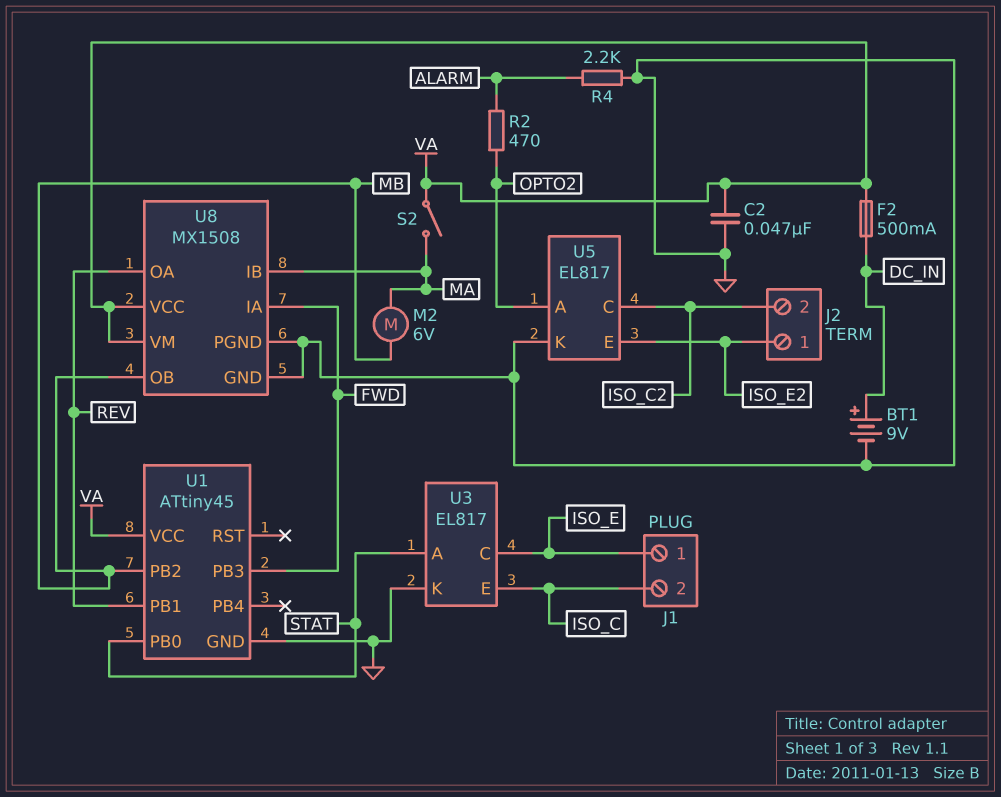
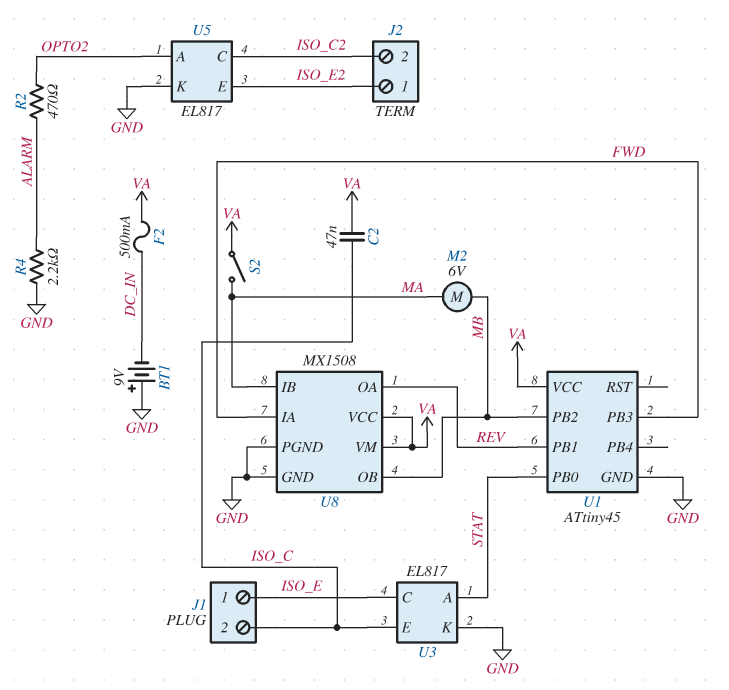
BT1: 9V (plus DC_IN, minus GND) -> 9V (plus GND, minus DC_IN)
C2: 47nF (GND, VA) -> 47nF (ISO_C, VA)

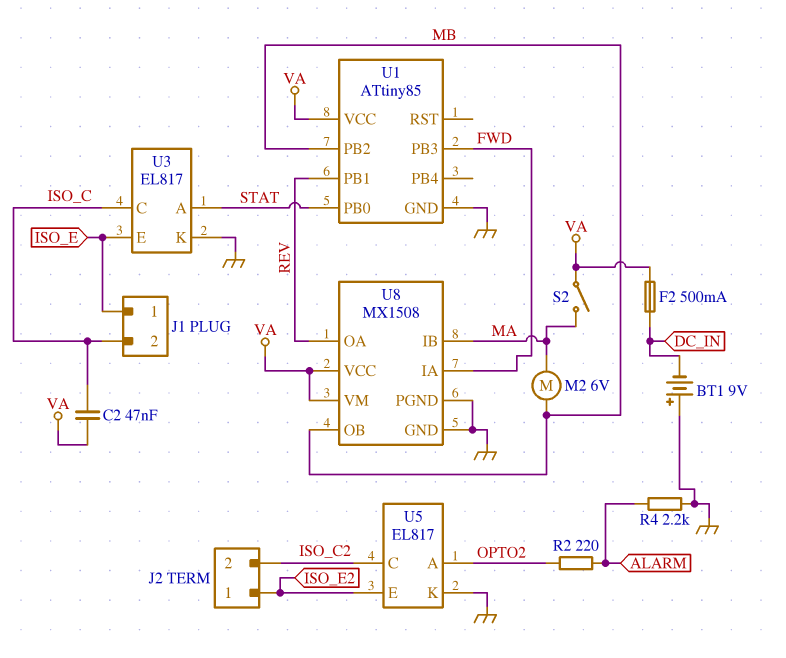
R2: 470 (ALARM, OPTO2) -> 220 (ALARM, OPTO2)
U1: ATtiny45 -> ATtiny85
U3 pin C: ISO_E -> ISO_C
U3 pin E: ISO_C -> ISO_E

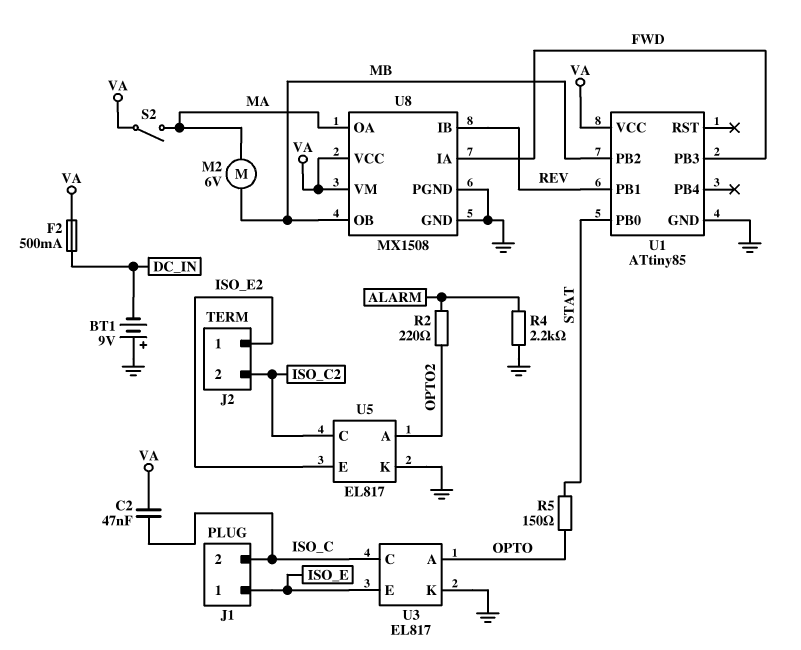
R5: none -> 150 (OPTO, STAT)
U3 pin A: STAT -> OPTO
U8 pin IB: MA -> REV
U8 pin OA: REV -> MA

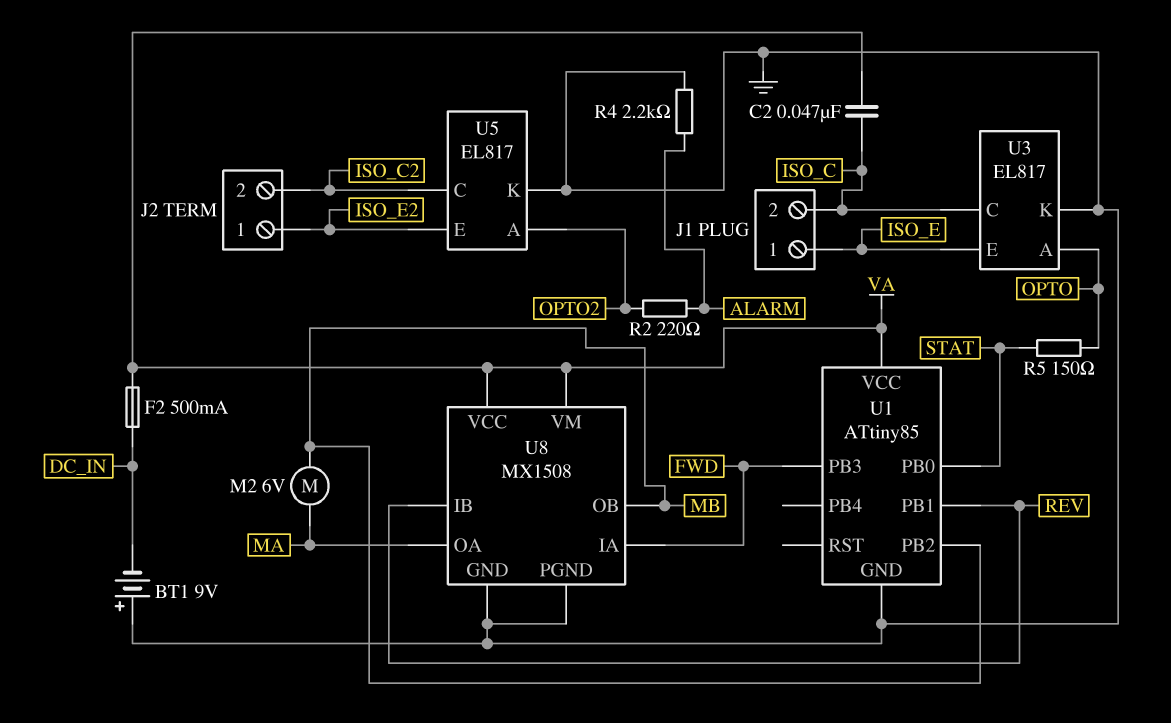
S2: switch (MA, VA) -> none

